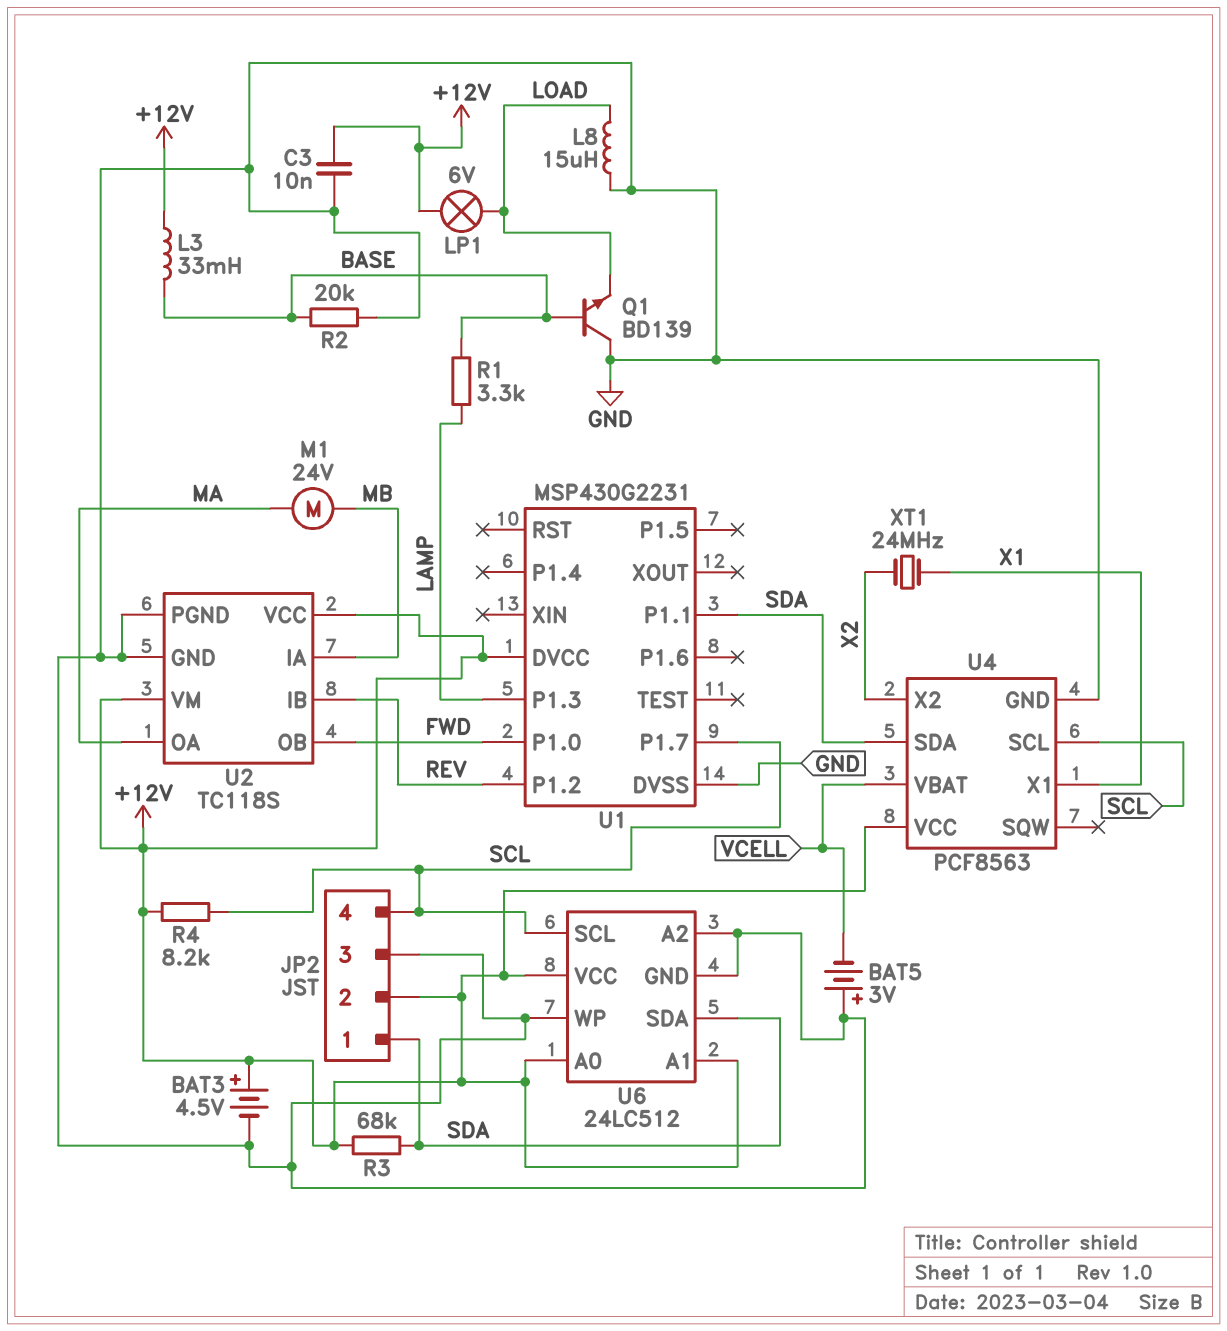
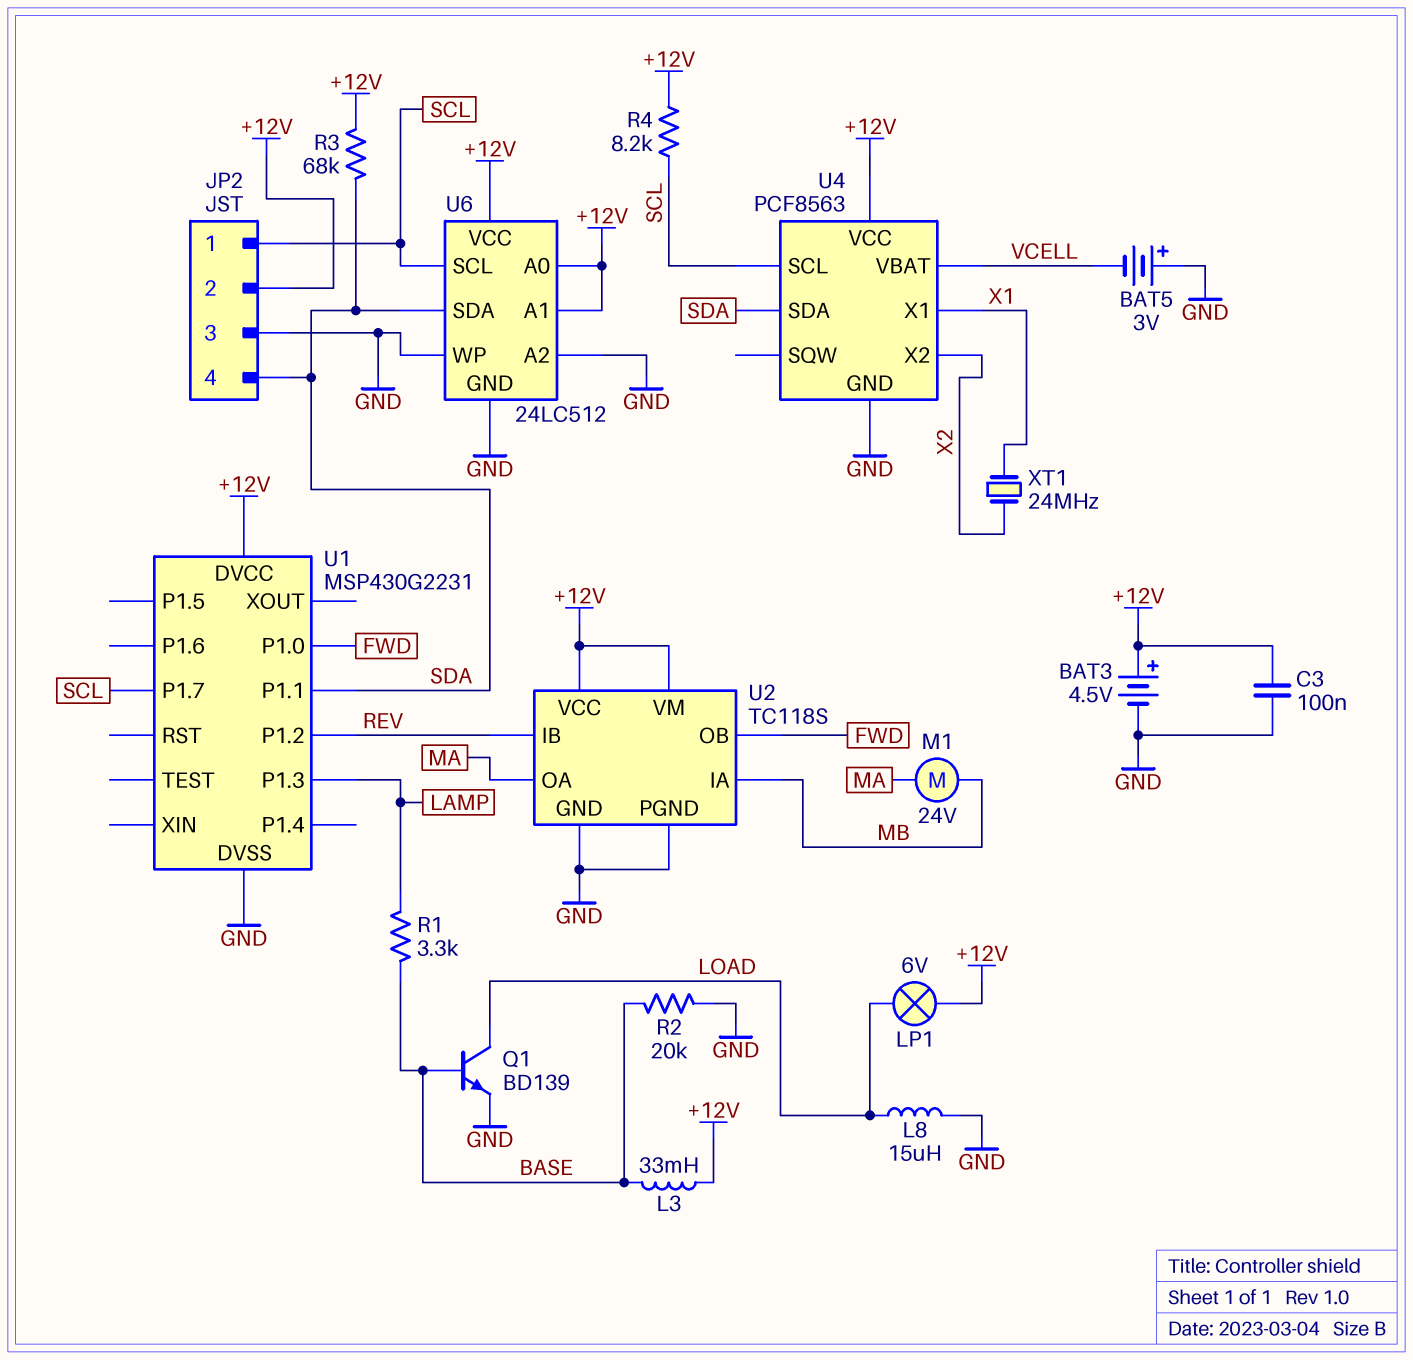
C3: 10nF (+12V, GND) -> 100nF (+12V, GND)
JP2 pin 1: SDA -> SCL
JP2 pin 4: SCL -> SDA
Q1: NPN BD139 (B BASE, C GND, E LOAD) -> NPN BD139 (B BASE, C LOAD, E GND)

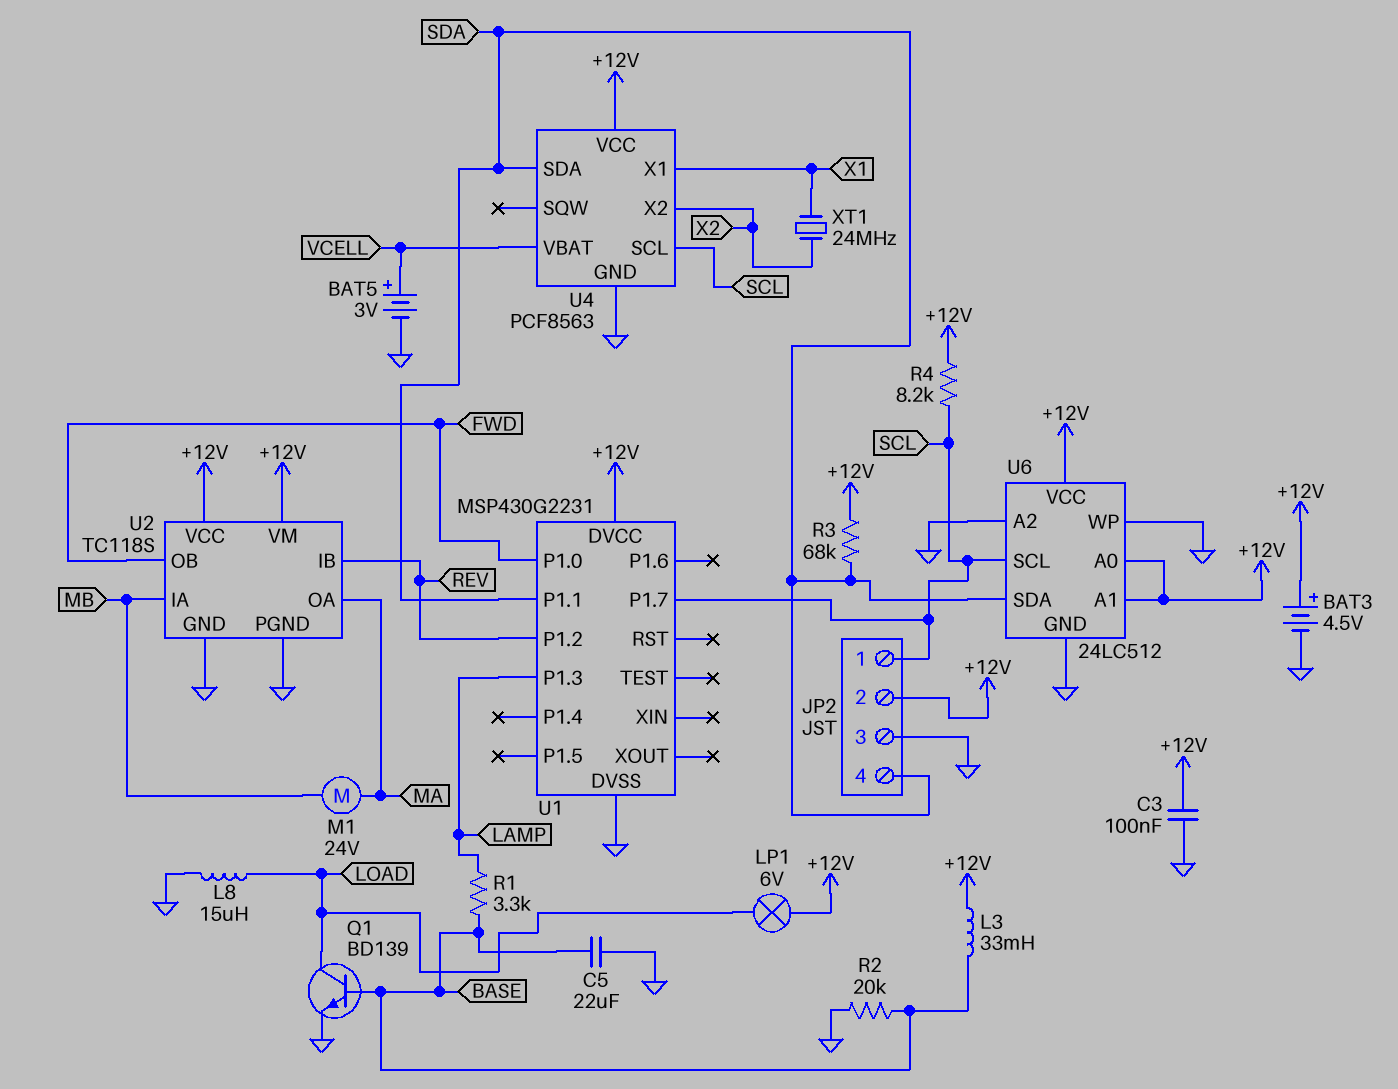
BAT5: 3V (plus GND, minus VCELL) -> 3V (plus VCELL, minus GND)
C5: none -> 22uF (BASE, GND)

